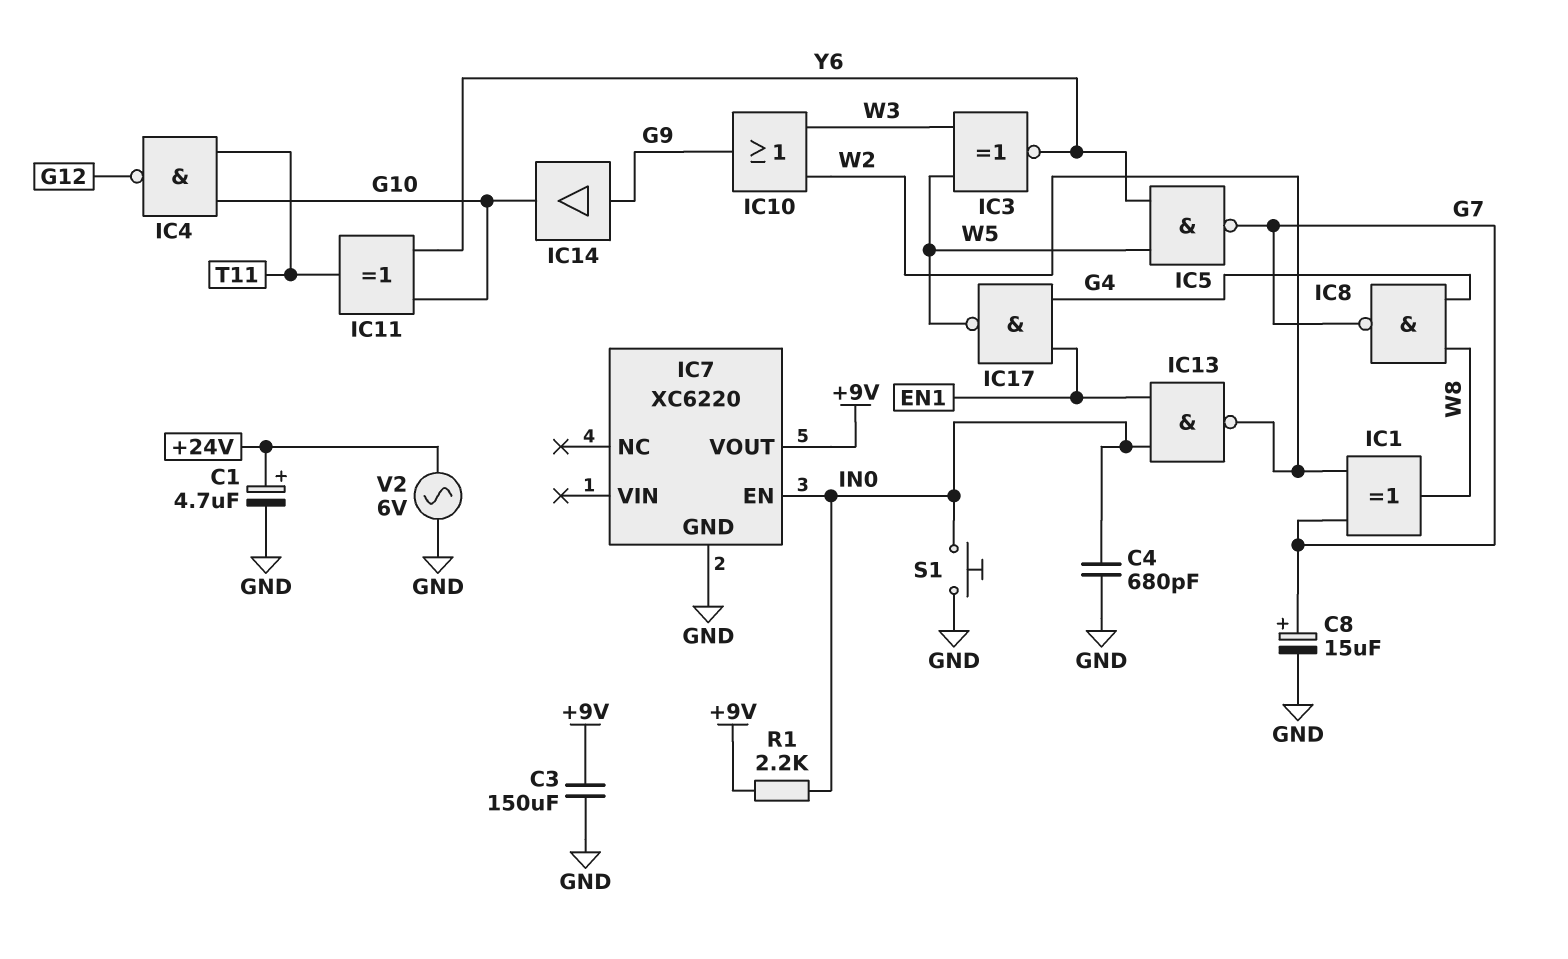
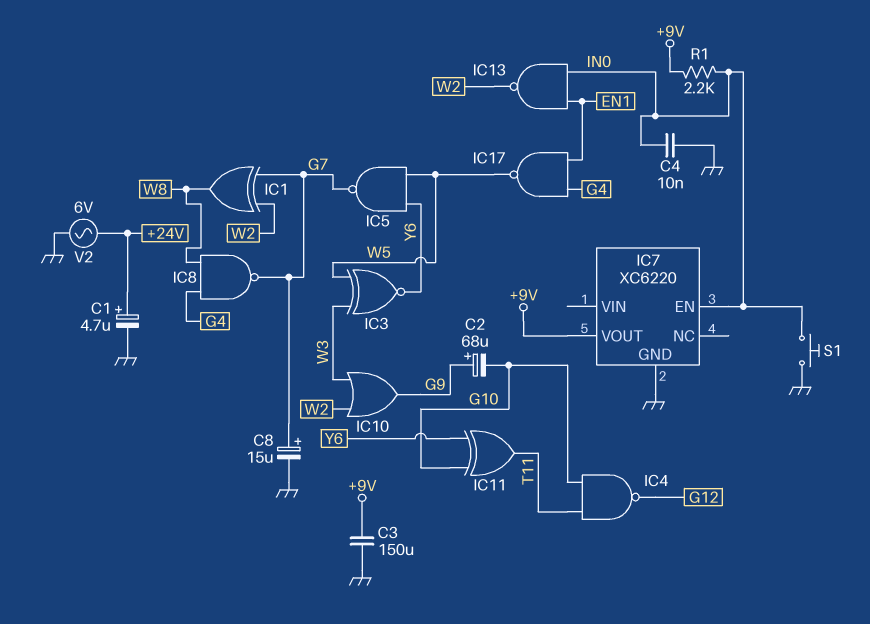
C2: none -> 68uF (plus G9, minus G10)
C4: 680pF (GND, IN0) -> 10nF (GND, IN0)
IC14: buffer (in G9, out G10) -> none

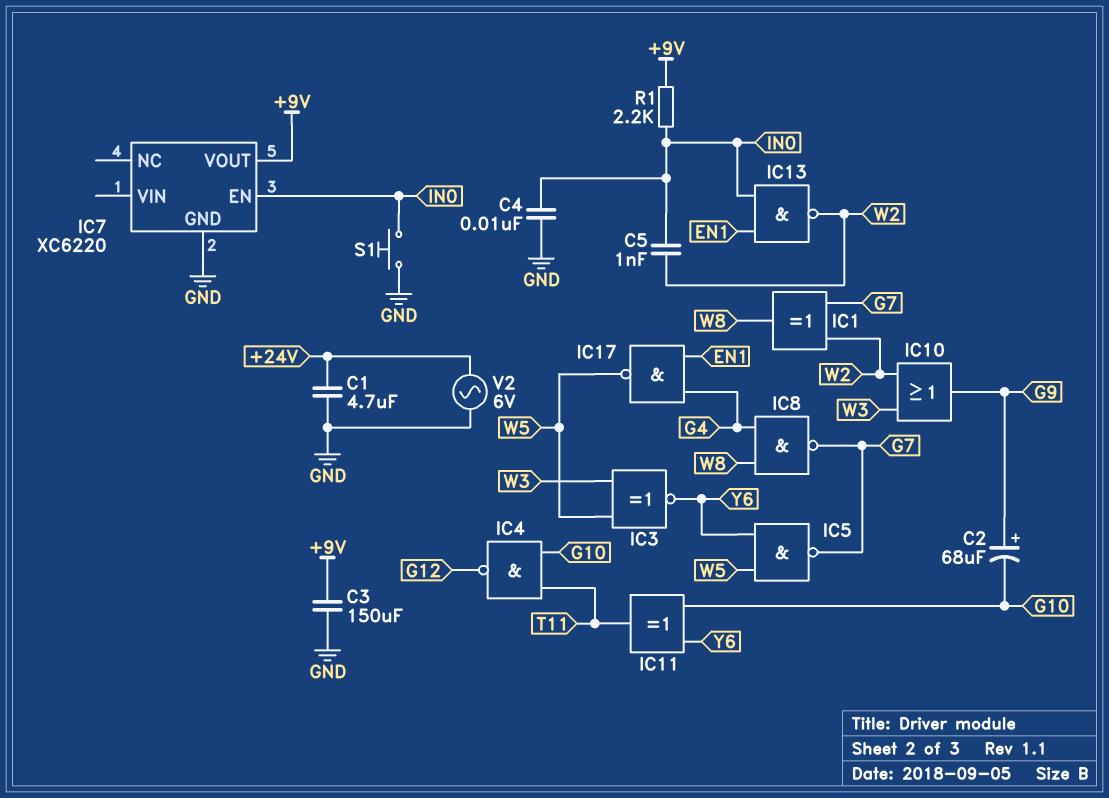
C1: 4.7uF (plus +24V, minus GND) -> 4.7uF (+24V, GND)
C5: none -> 1nF (IN0, W2)
C8: 15uF (plus G7, minus GND) -> none

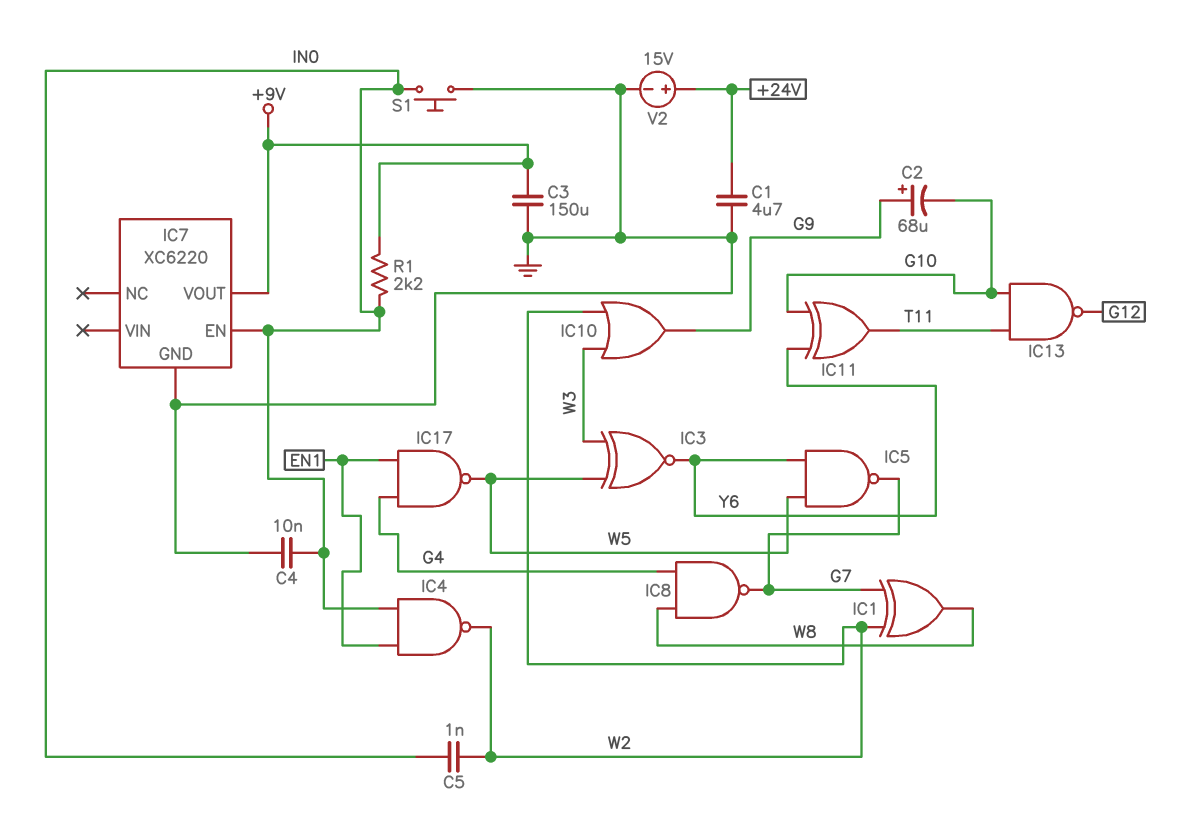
IC4: NAND (in G10, in T11, out G12) -> NAND (in EN1, in IN0, out W2)
IC13: NAND (in EN1, in IN0, out W2) -> NAND (in G10, in T11, out G12)
V2: AC 6V (+24V, GND) -> 15V (plus +24V, minus GND)

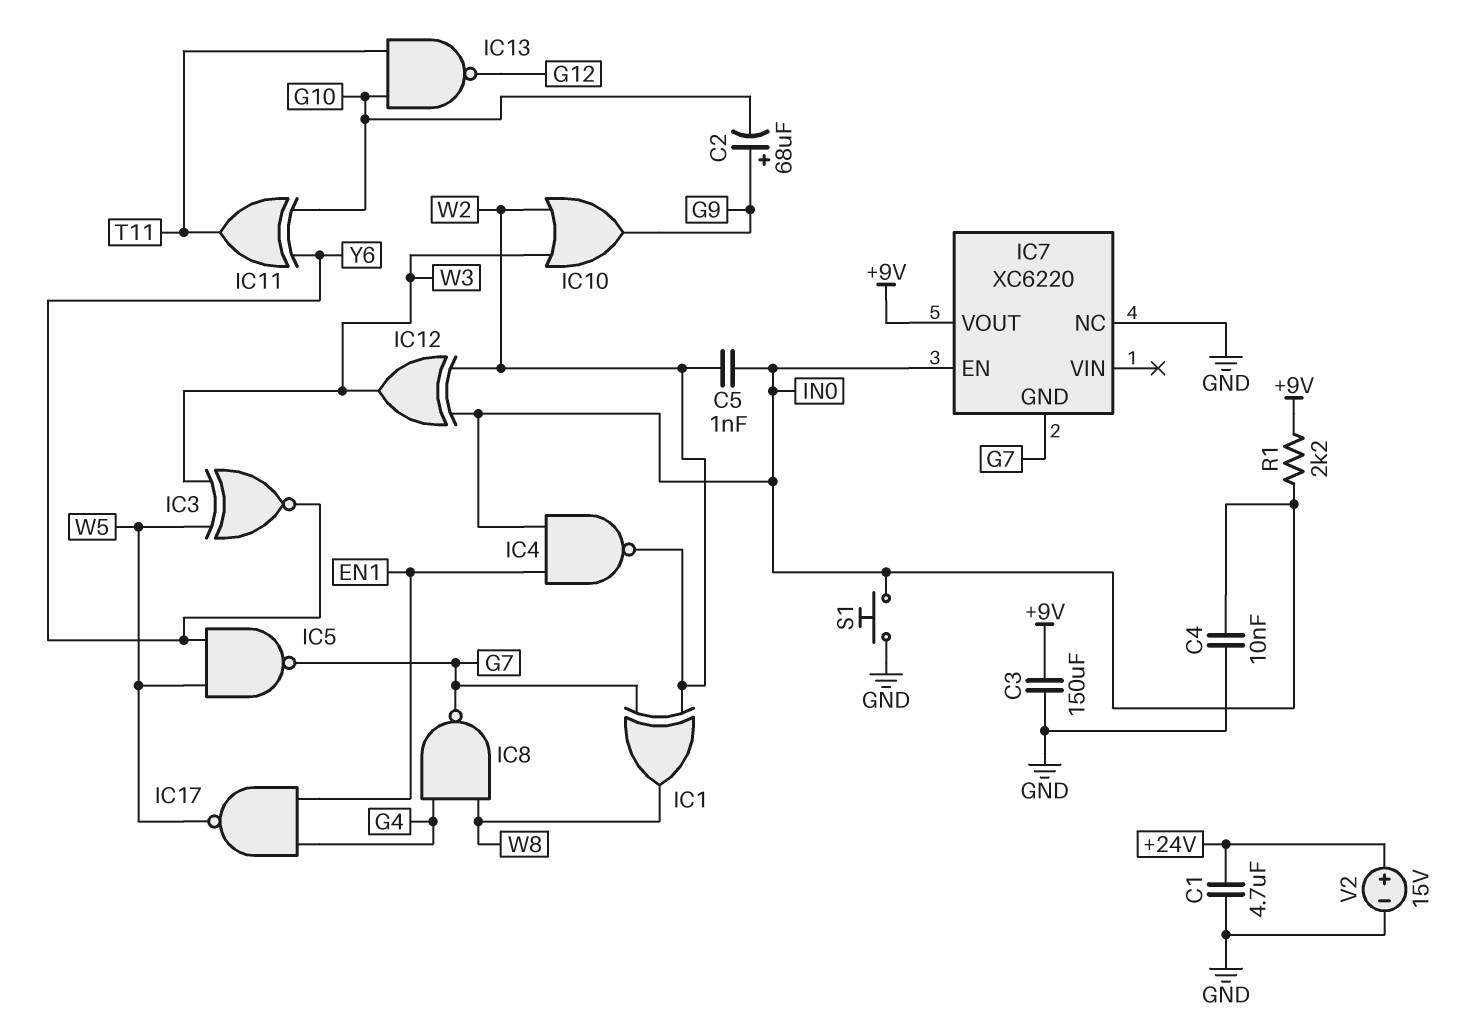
IC7 pin GND: GND -> G7
IC7 pin NC: none -> GND
IC12: none -> XOR (in IN0, in W2, out W3)

